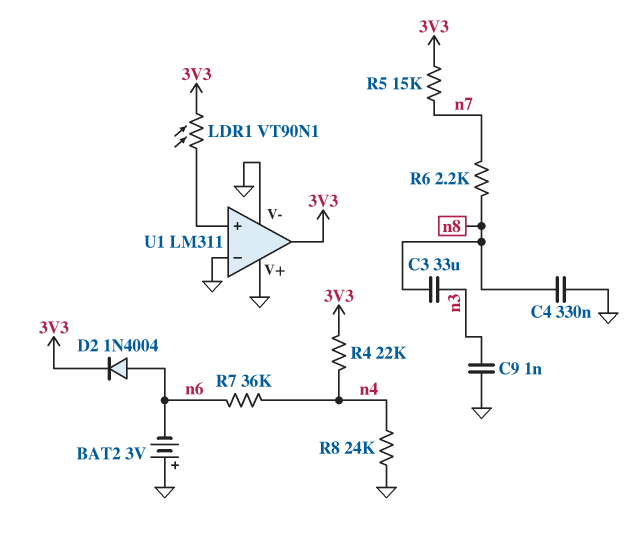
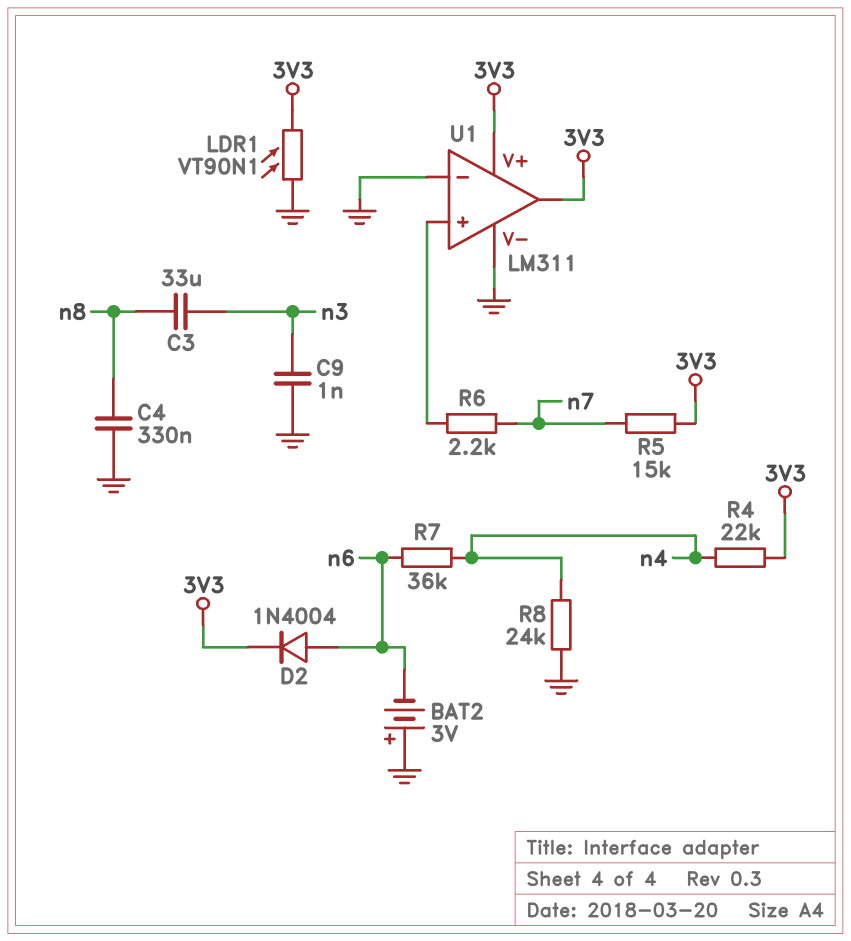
LDR1: VT90N1 (3V3, U1/in+) -> VT90N1 (3V3, GND)
R6: 2.2k (n7, n8) -> 2.2k (U1/in+, n7)
U1 pin V+: GND -> 3V3

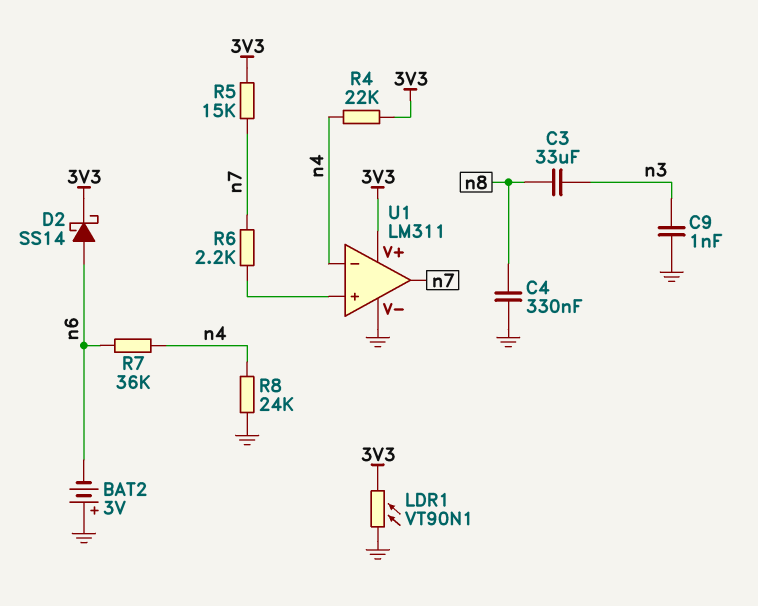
D2: diode 1N4004 (A n6, K 3V3) -> schottky SS14 (A n6, K 3V3)
U1 pin in-: GND -> n4
U1 pin out: 3V3 -> n7

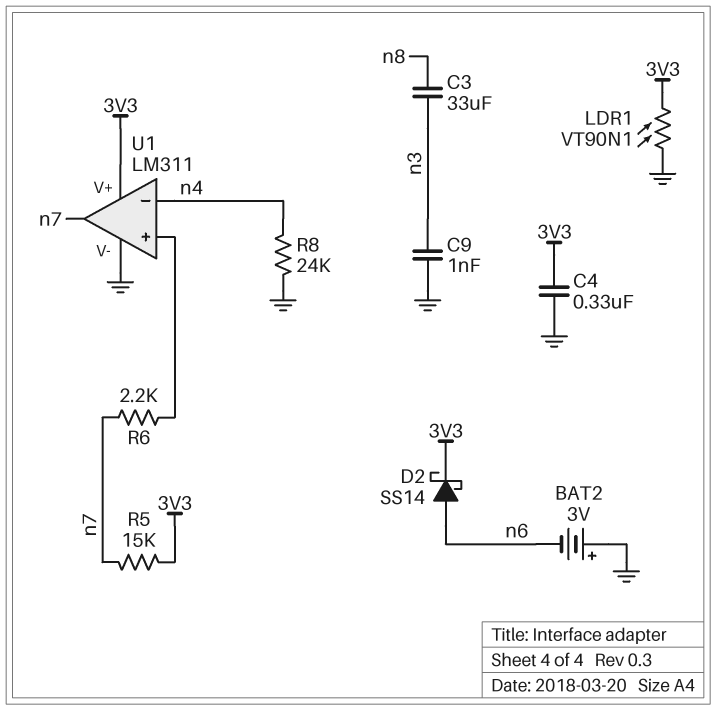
C4: 330nF (GND, n8) -> 330nF (3V3, GND)
R4: 22k (3V3, n4) -> none
R7: 36k (n4, n6) -> none

